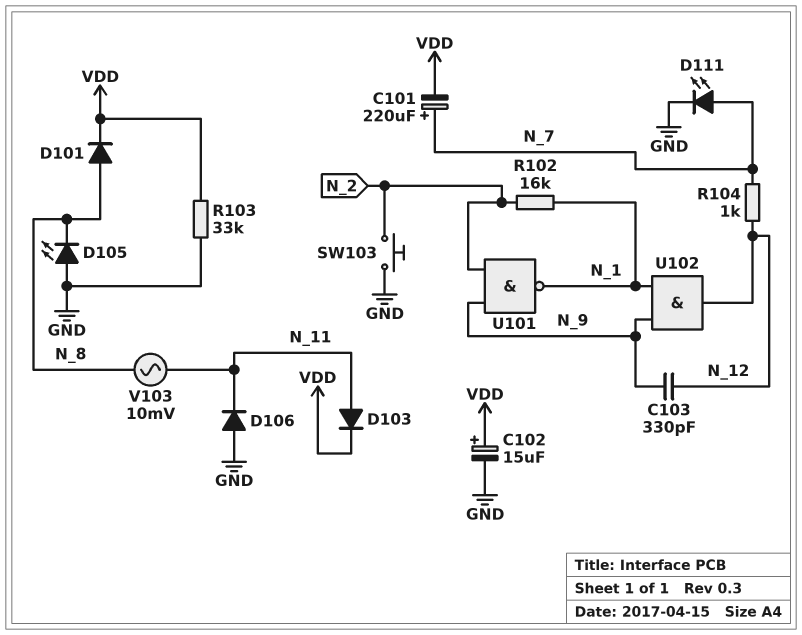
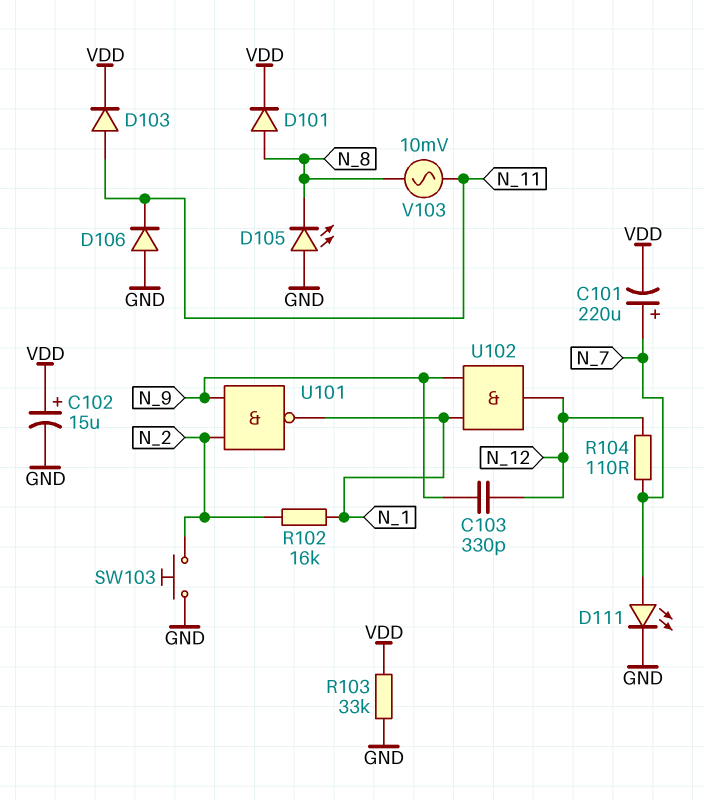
R104: 1k (N_7, N_12) -> 110 (N_7, N_12)

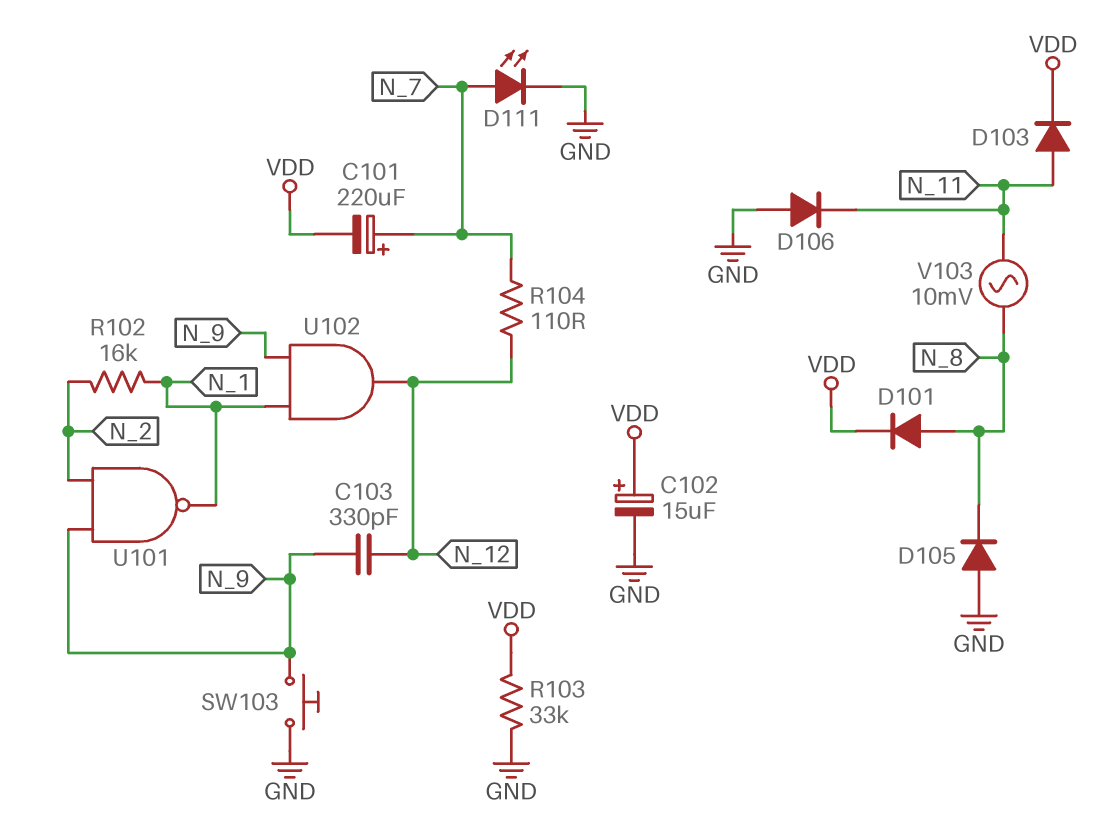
D105: LED (A GND, K N_8) -> diode (A GND, K N_8)
SW103: button (GND, N_2) -> button (GND, N_9)

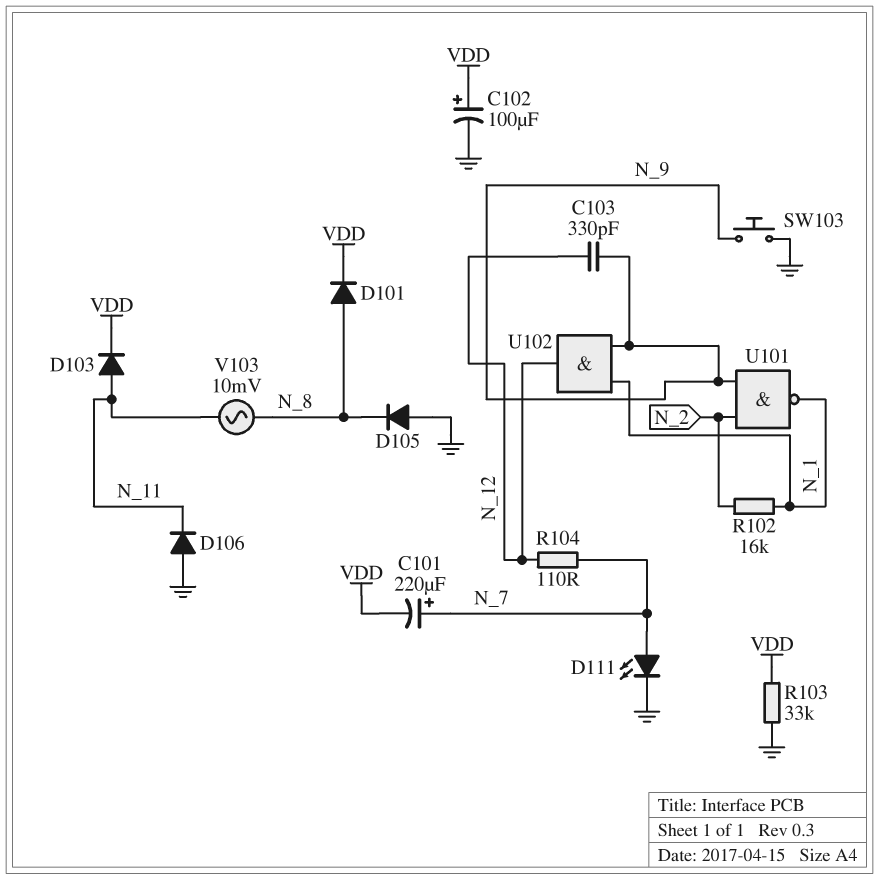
C102: 15uF (plus VDD, minus GND) -> 100uF (plus VDD, minus GND)

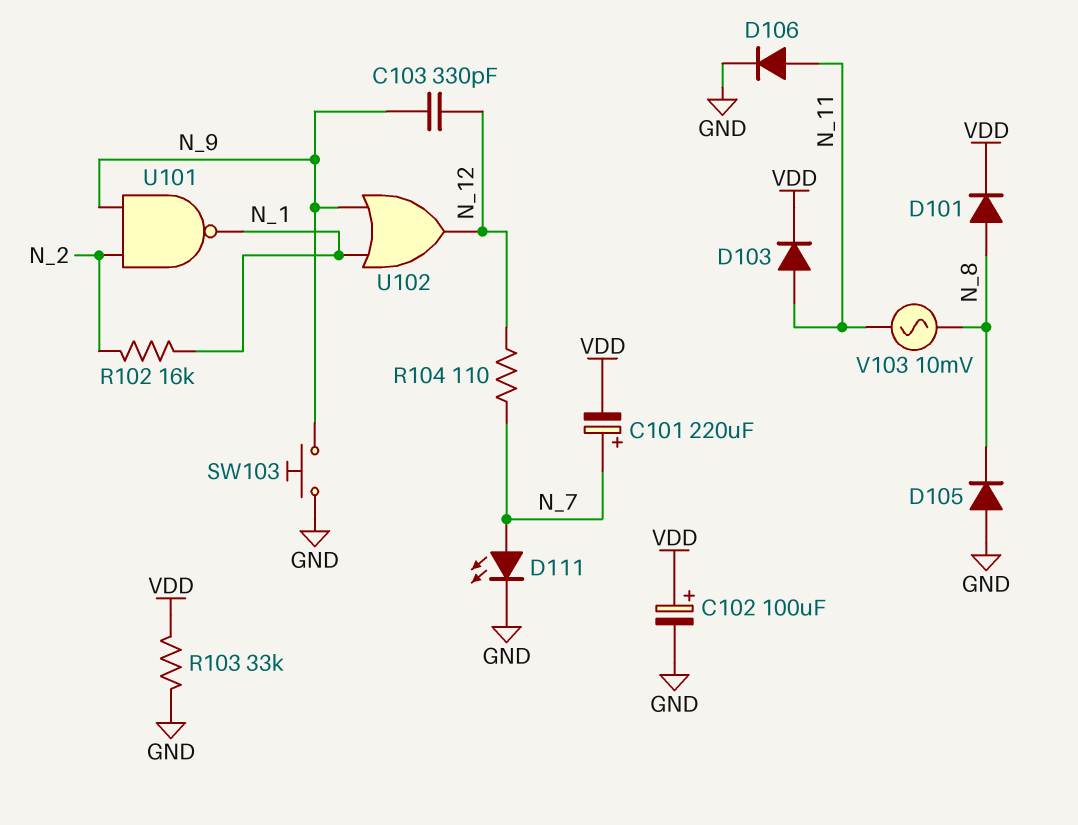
D106: diode (A GND, K N_11) -> diode (A N_11, K GND)
U102: AND (in N_1, in N_9, out N_12) -> OR (in N_1, in N_9, out N_12)

